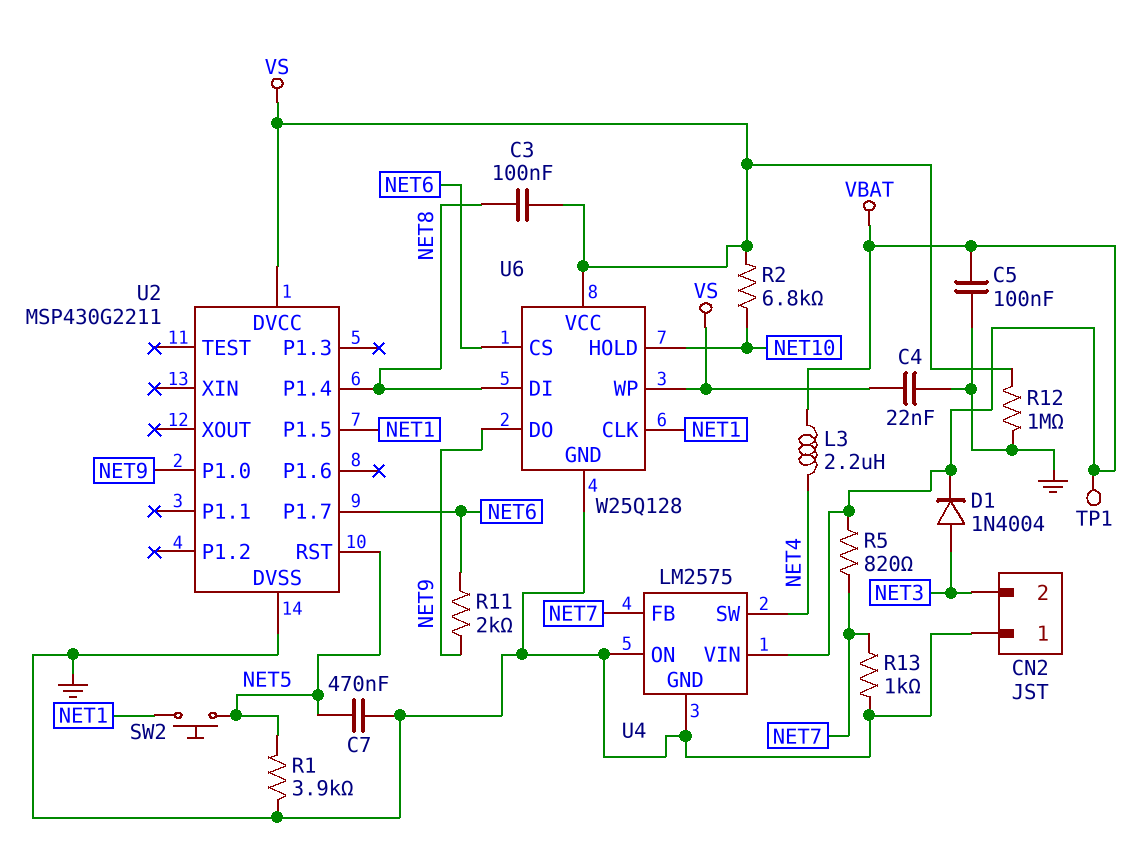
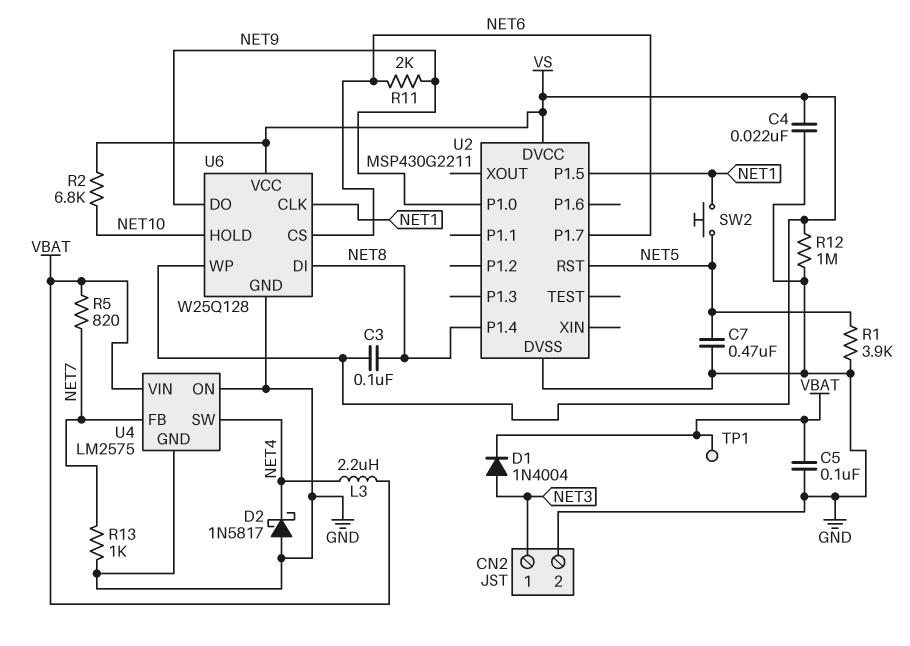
CN2 pin 1: GND -> NET3
CN2 pin 2: NET3 -> GND
D2: none -> schottky 1N5817 (A GND, K NET4)

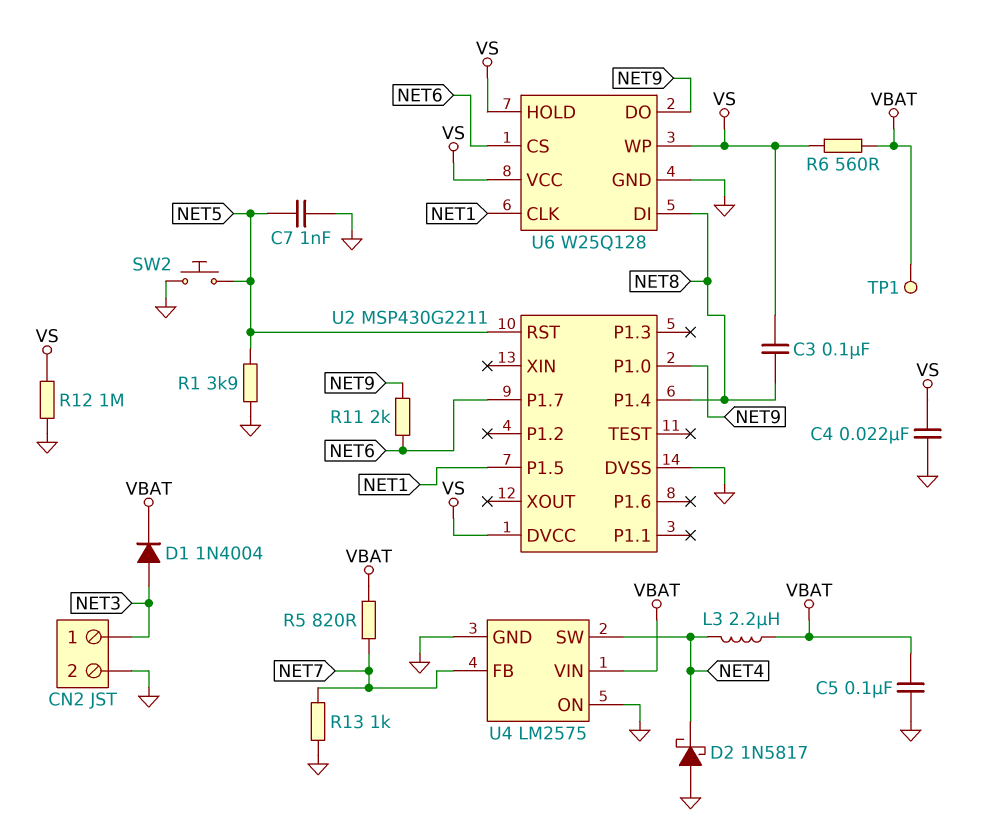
C7: 470nF (GND, NET5) -> 1nF (GND, NET5)
R2: 6.8k (NET10, VS) -> none
R6: none -> 560 (VBAT, VS)
SW2: button (NET1, NET5) -> button (GND, NET5)
U6 pin HOLD: NET10 -> VS

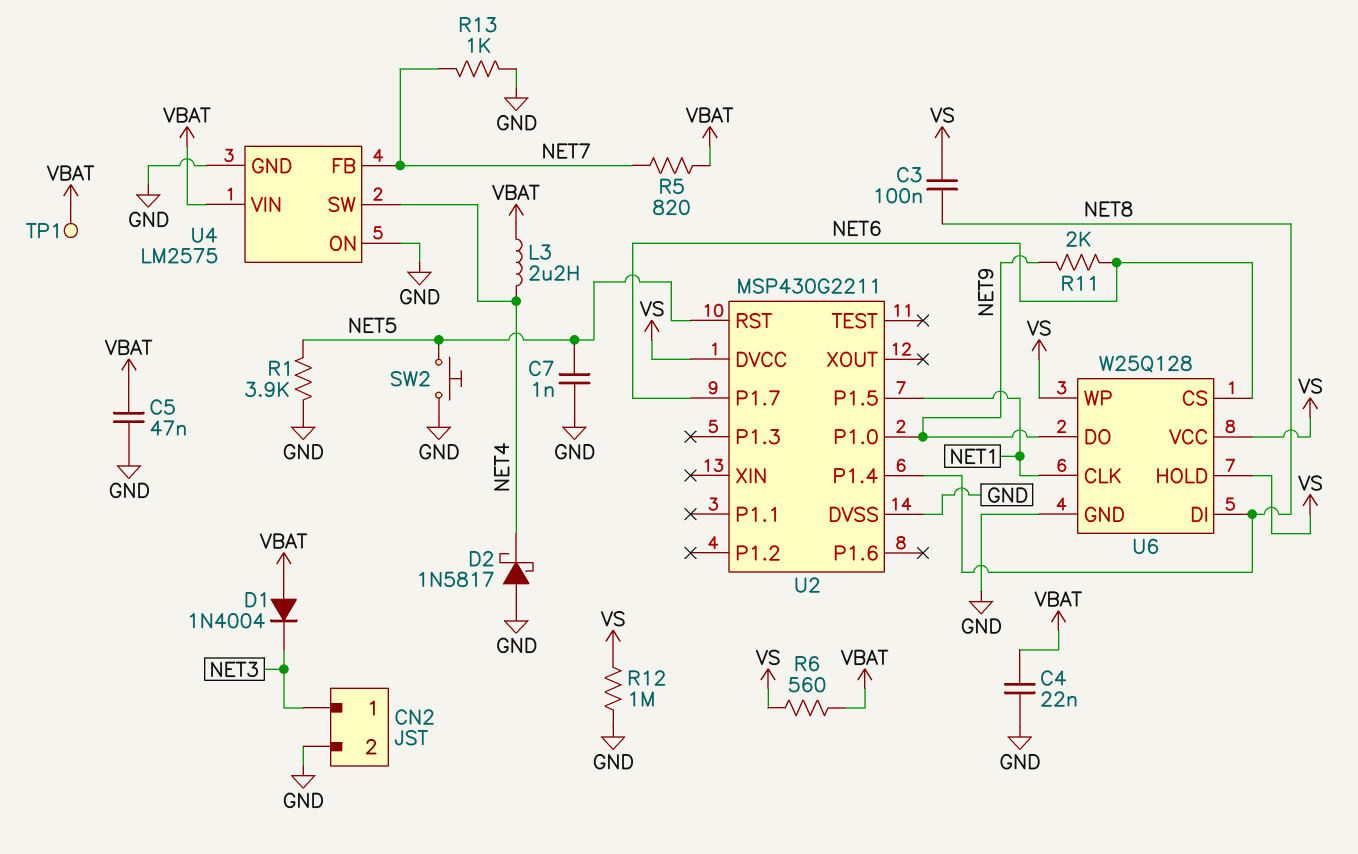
C4: 22nF (GND, VS) -> 22nF (GND, VBAT)
C5: 100nF (GND, VBAT) -> 47nF (GND, VBAT)
D1: diode 1N4004 (A NET3, K VBAT) -> diode 1N4004 (A VBAT, K NET3)

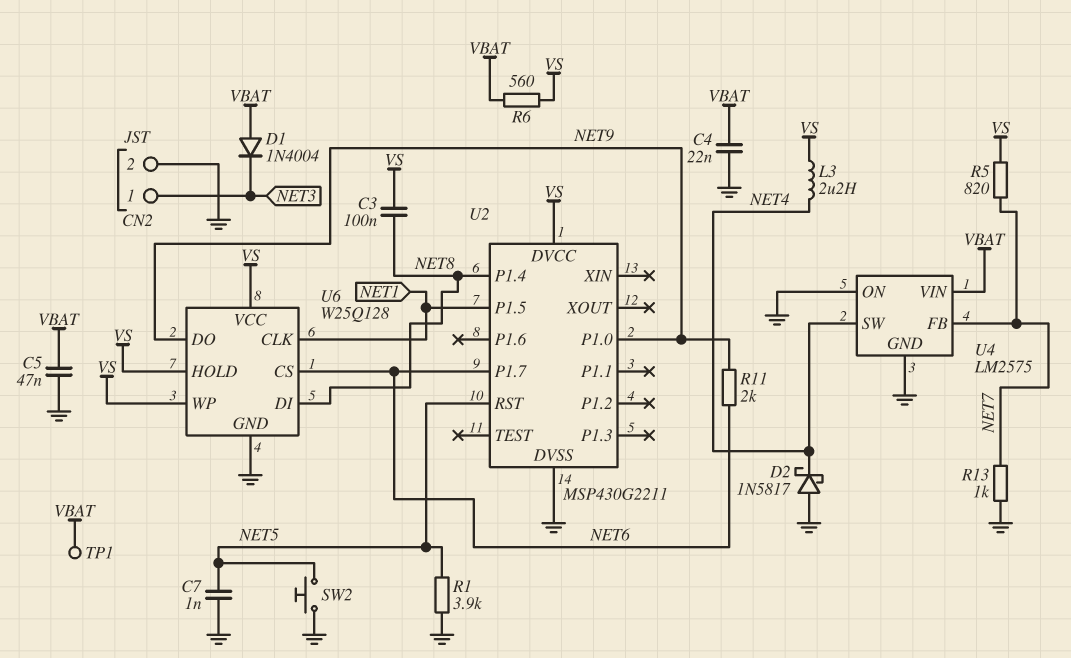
L3: 2.2uH (NET4, VBAT) -> 2.2uH (NET4, VS)
R5: 820 (NET7, VBAT) -> 820 (NET7, VS)
R12: 1M (GND, VS) -> none

